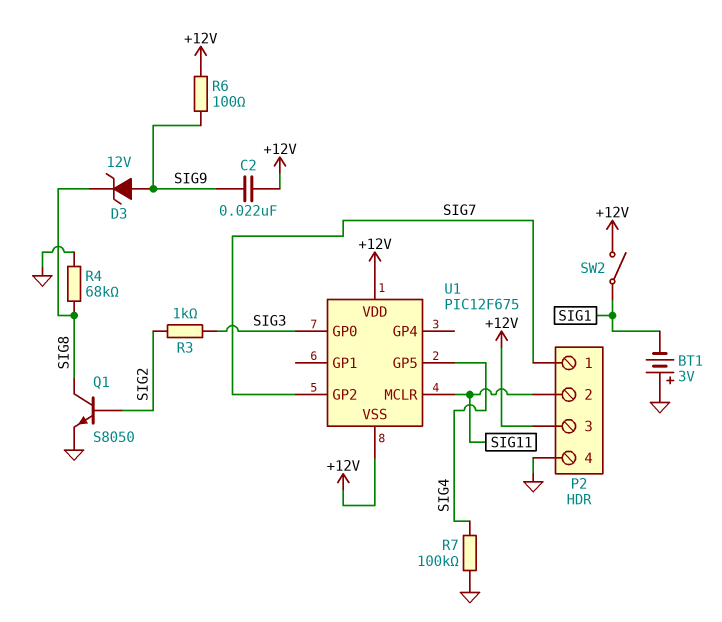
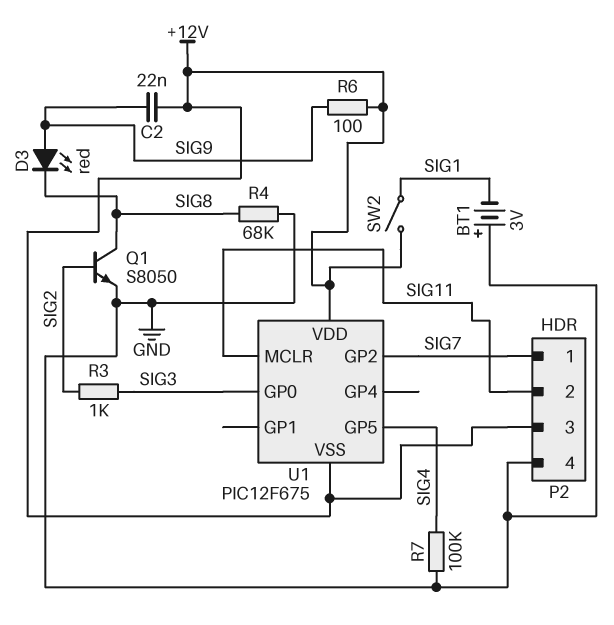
D3: zener 12V (A SIG9, K SIG8) -> LED red (A SIG9, K SIG8)

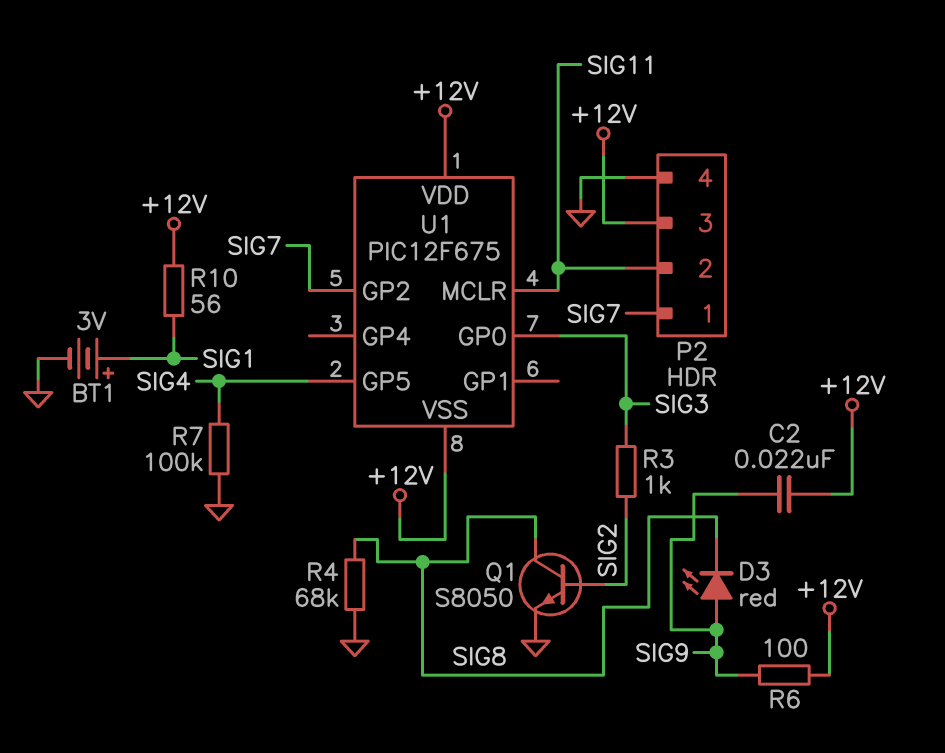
BT1: 3V (plus GND, minus SIG1) -> 3V (plus SIG1, minus GND)
R10: none -> 56 (+12V, SIG1)
SW2: switch (+12V, SIG1) -> none

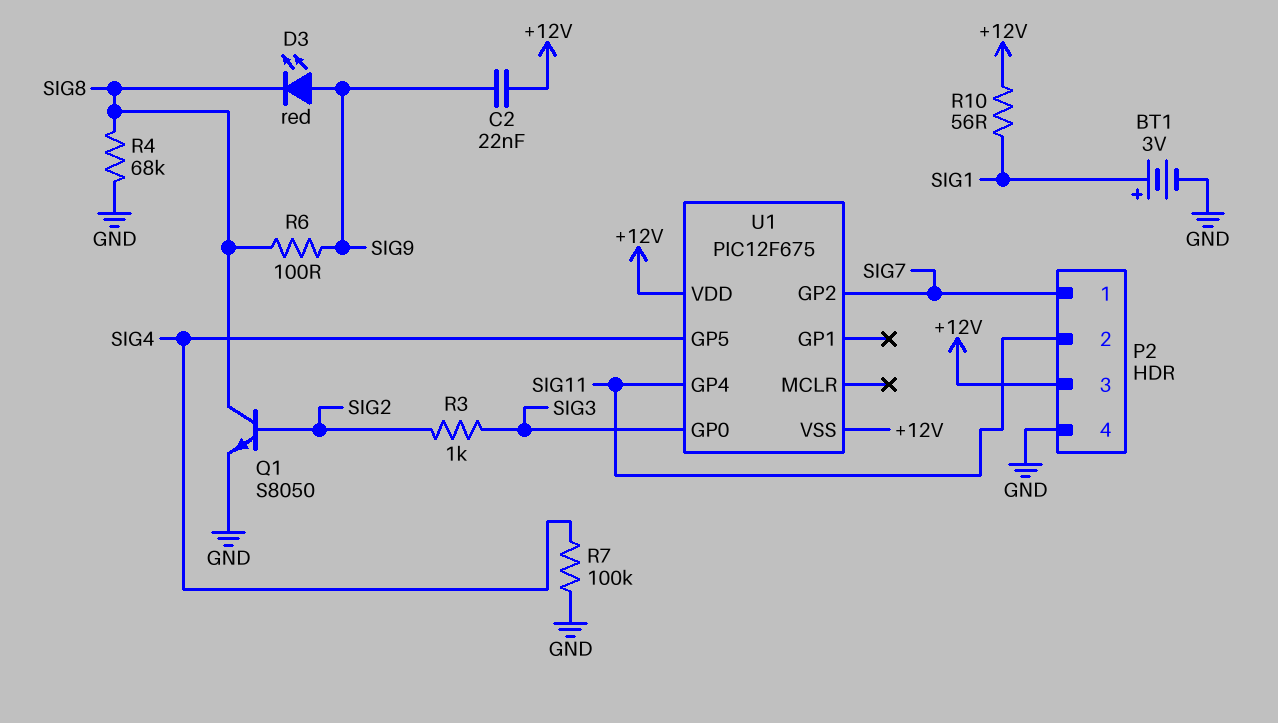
R6: 100 (+12V, SIG9) -> 100 (SIG8, SIG9)
U1 pin GP4: none -> SIG11
U1 pin MCLR: SIG11 -> none

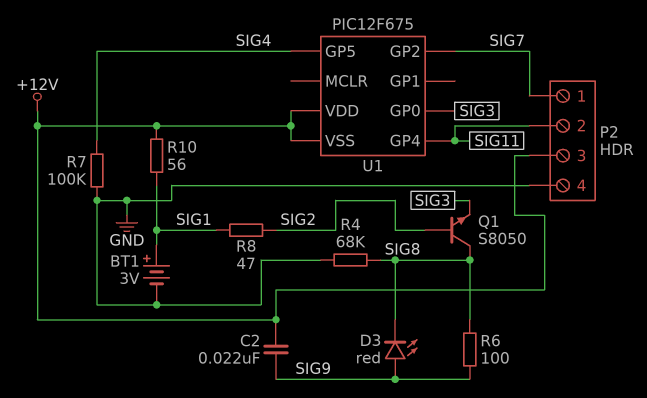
Q1: NPN S8050 (B SIG2, C SIG8, E GND) -> NPN S8050 (B SIG2, C SIG8, E SIG3)
R3: 1k (SIG2, SIG3) -> none
R8: none -> 47 (SIG1, SIG2)

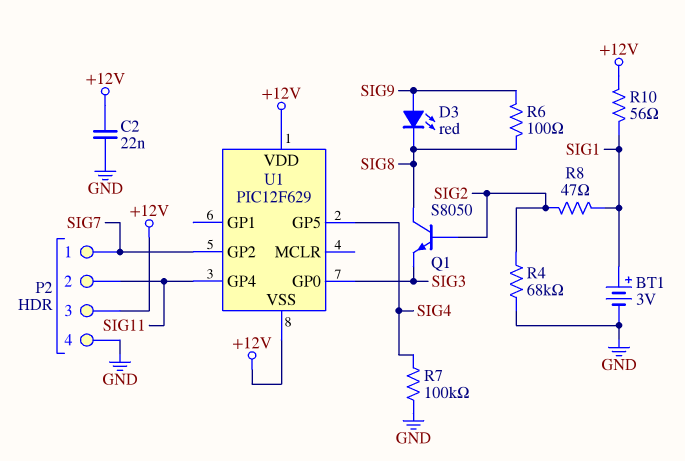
C2: 22nF (+12V, SIG9) -> 22nF (+12V, GND)
R4: 68k (GND, SIG8) -> 68k (GND, SIG2)
U1: PIC12F675 -> PIC12F629

